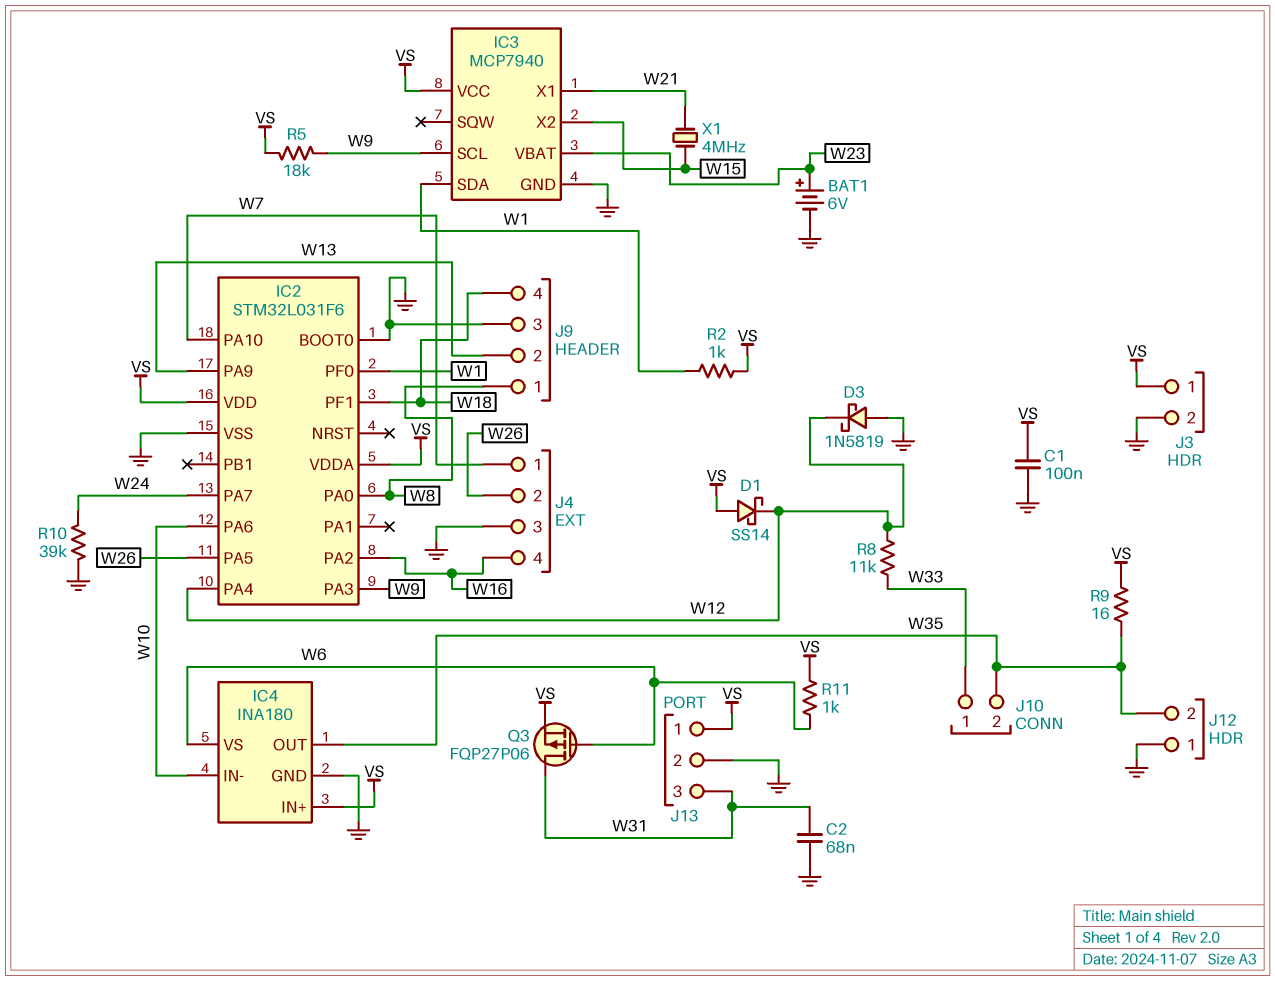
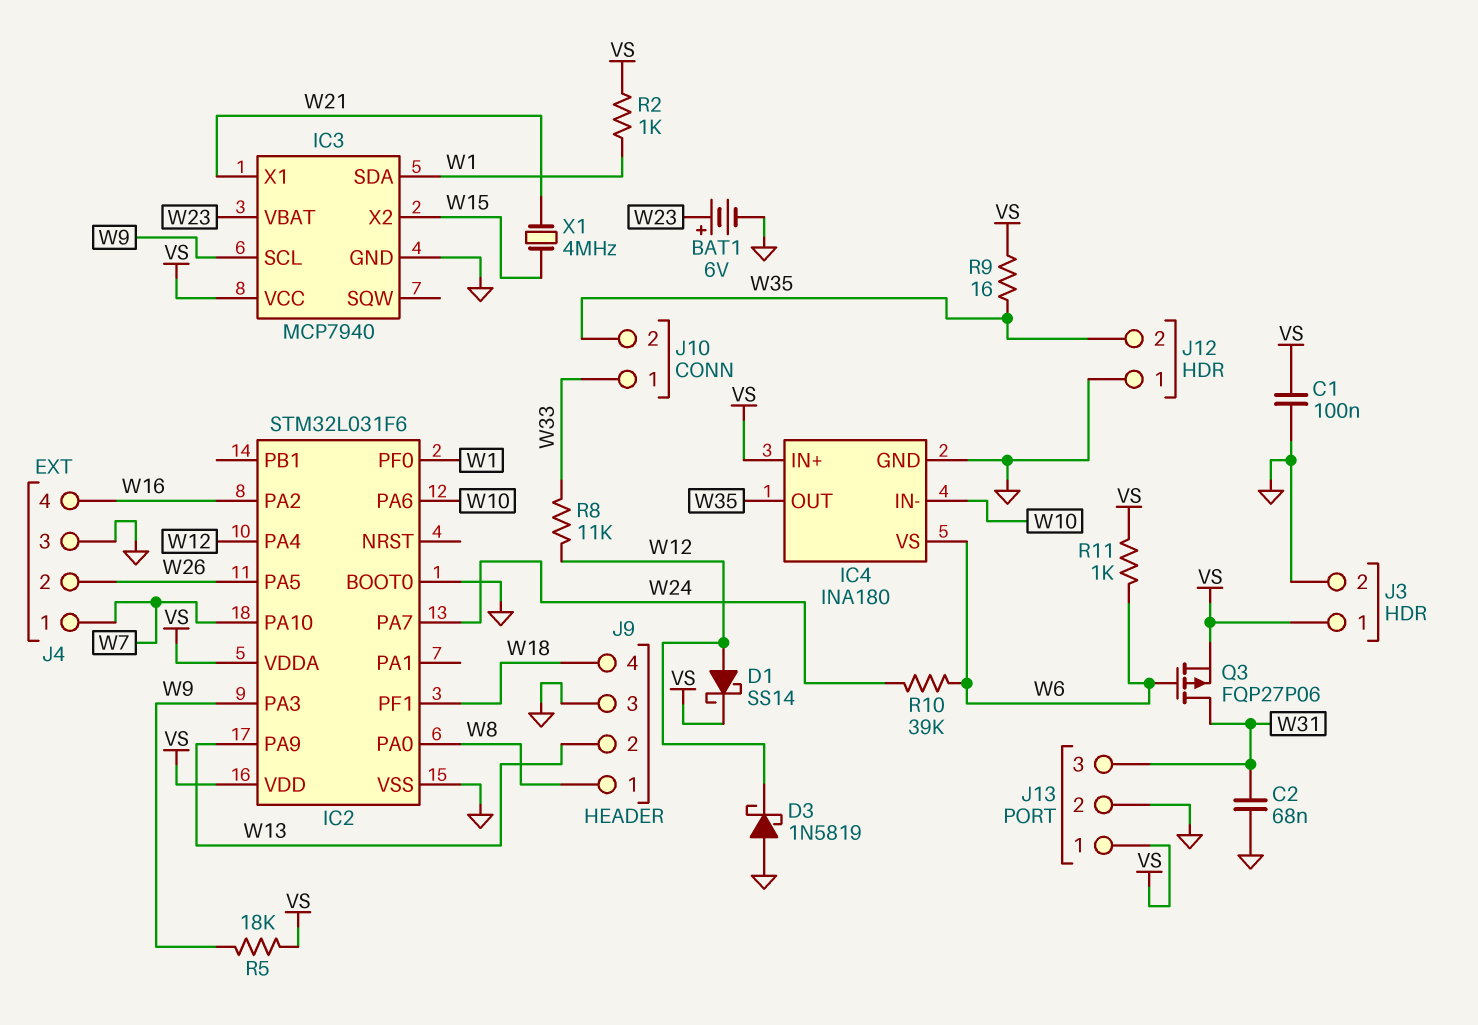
D1: schottky SS14 (A VS, K W12) -> schottky SS14 (A W12, K VS)
R10: 39k (GND, W24) -> 39k (W6, W24)

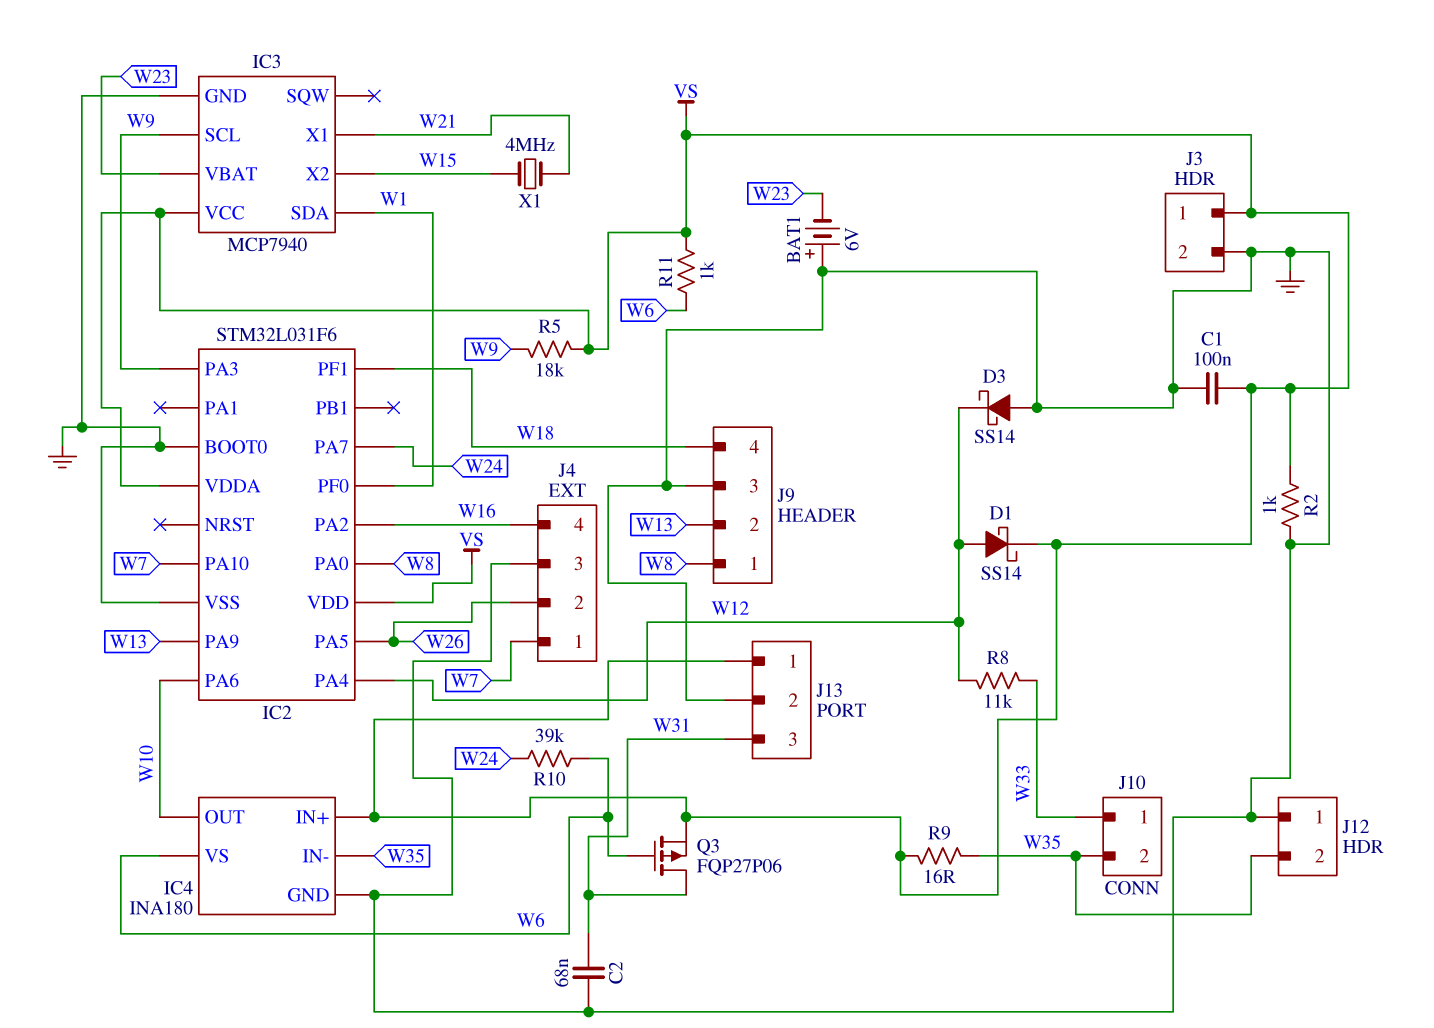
BAT1: 6V (plus W23, minus GND) -> 6V (plus GND, minus W23)
D3: schottky 1N5819 (A GND, K W12) -> schottky SS14 (A GND, K W12)
IC4 pin IN-: W10 -> W35
IC4 pin OUT: W35 -> W10
R2: 1k (VS, W1) -> 1k (GND, VS)

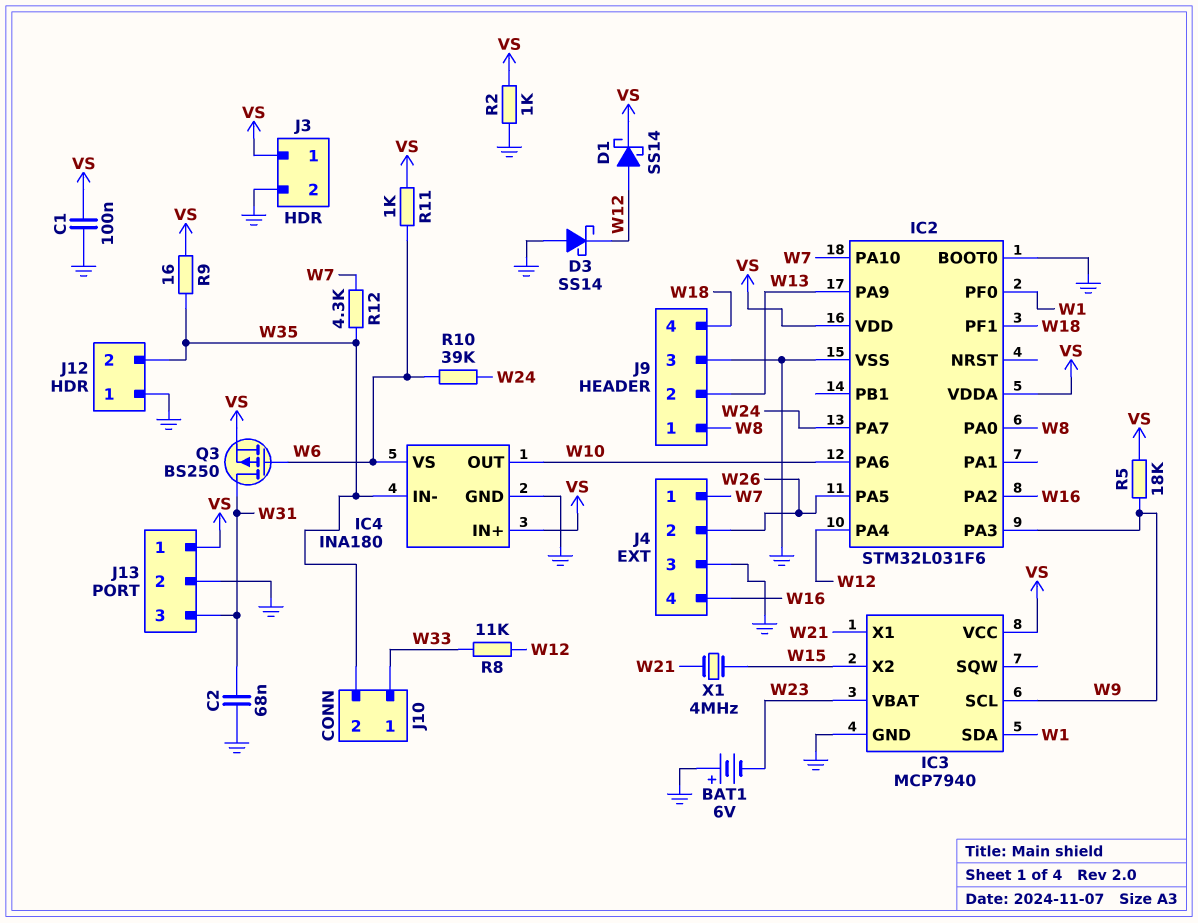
Q3: PMOS FQP27P06 (G W6, D W31, S VS) -> PMOS BS250 (G W6, D W31, S VS)
R12: none -> 4.3k (W7, W35)

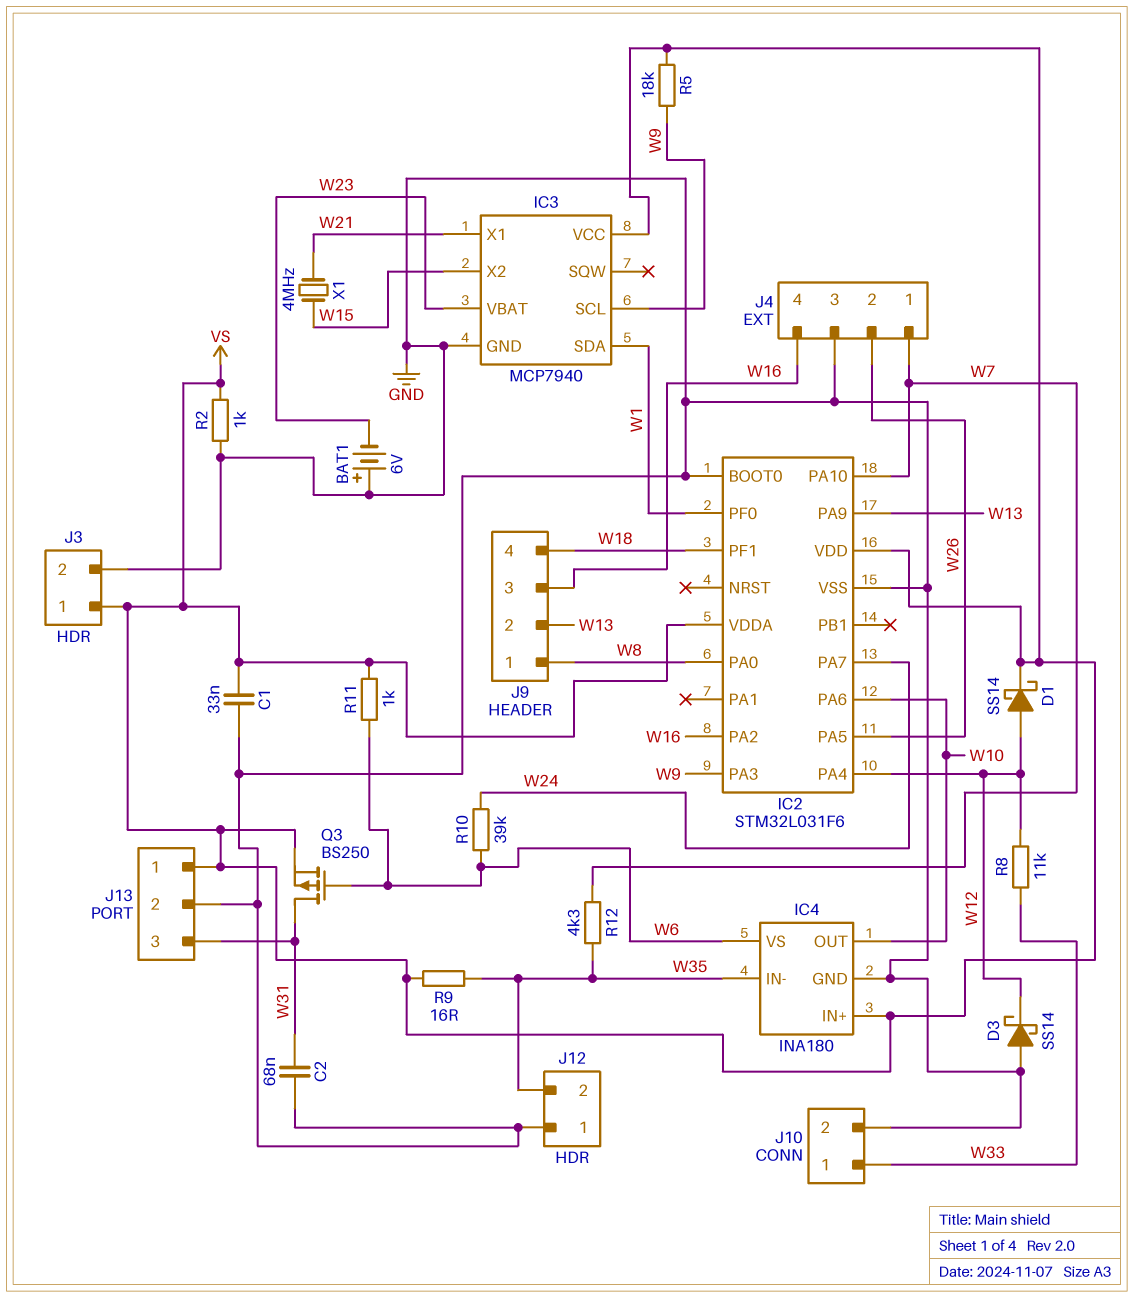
C1: 100nF (GND, VS) -> 33nF (GND, VS)
J9 pin 3: GND -> W16
J10 pin 2: W35 -> GND

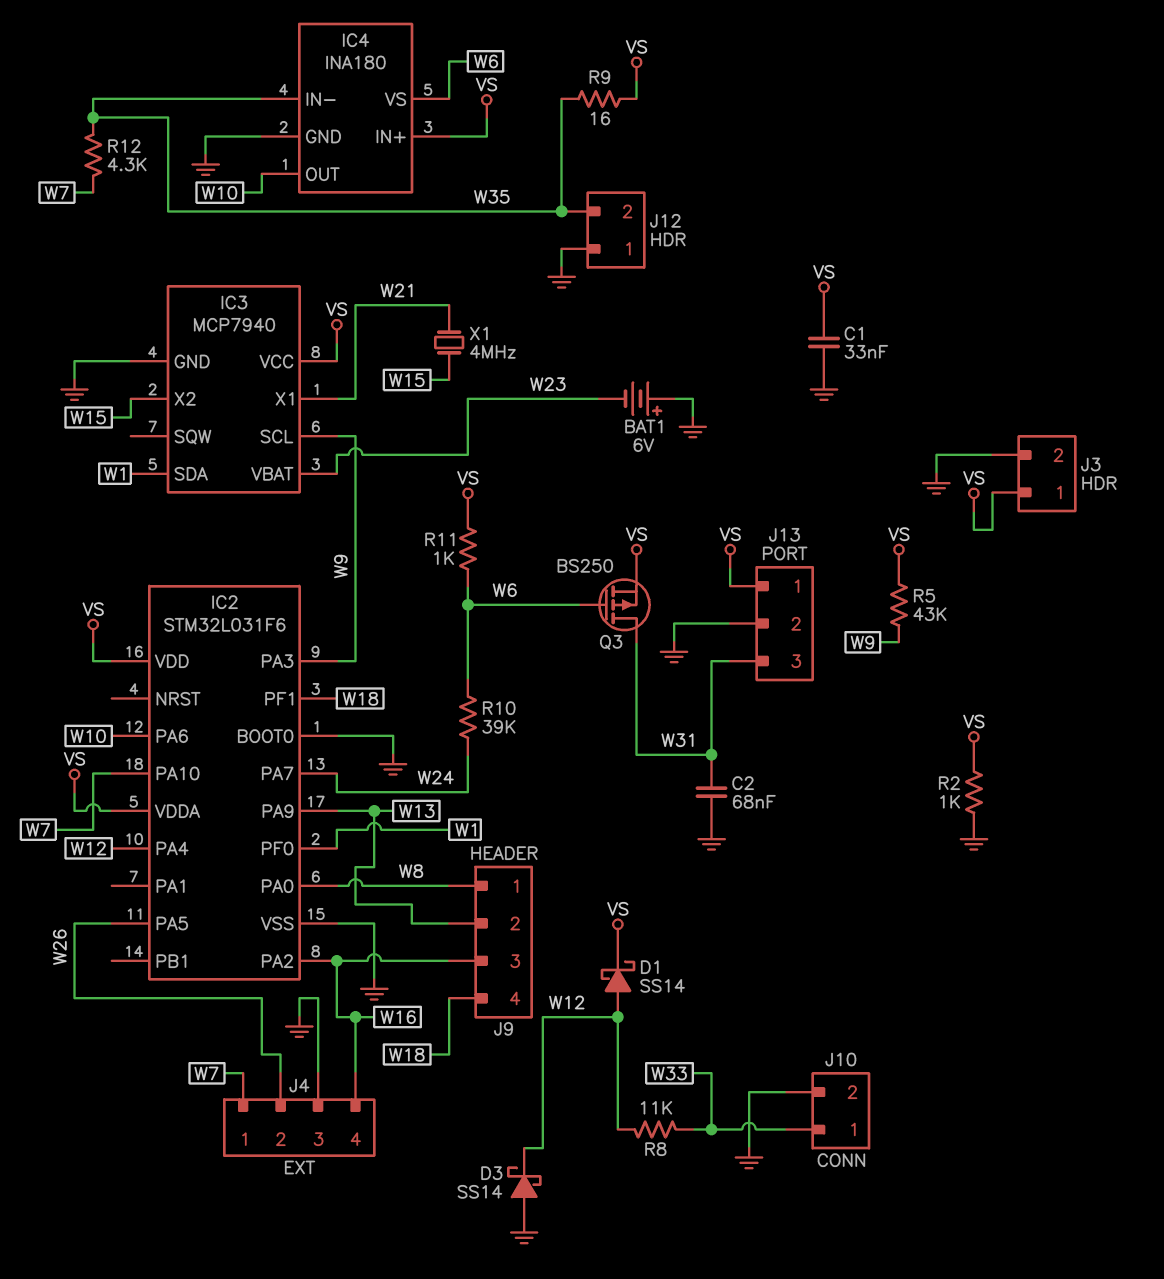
R5: 18k (VS, W9) -> 43k (VS, W9)

